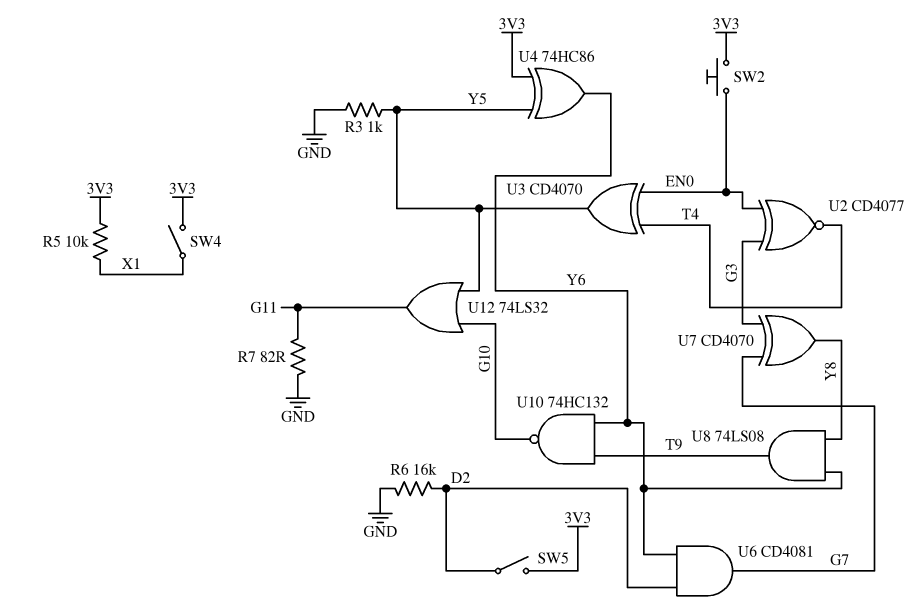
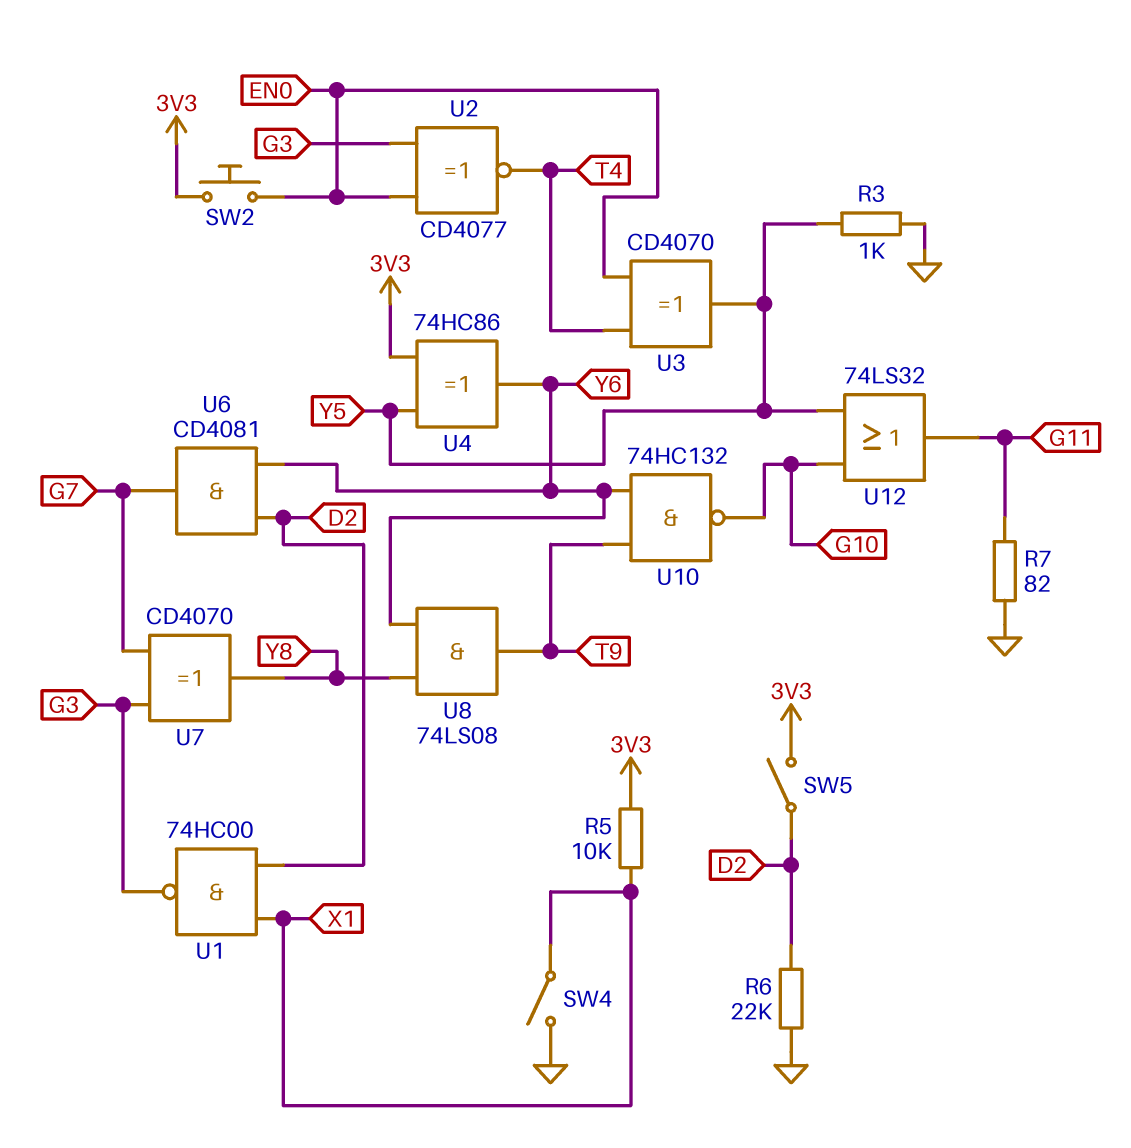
R6: 16k (D2, GND) -> 22k (D2, GND)
SW4: switch (3V3, X1) -> switch (GND, X1)
U1: none -> NAND 74HC00 (in D2, in X1, out G3)

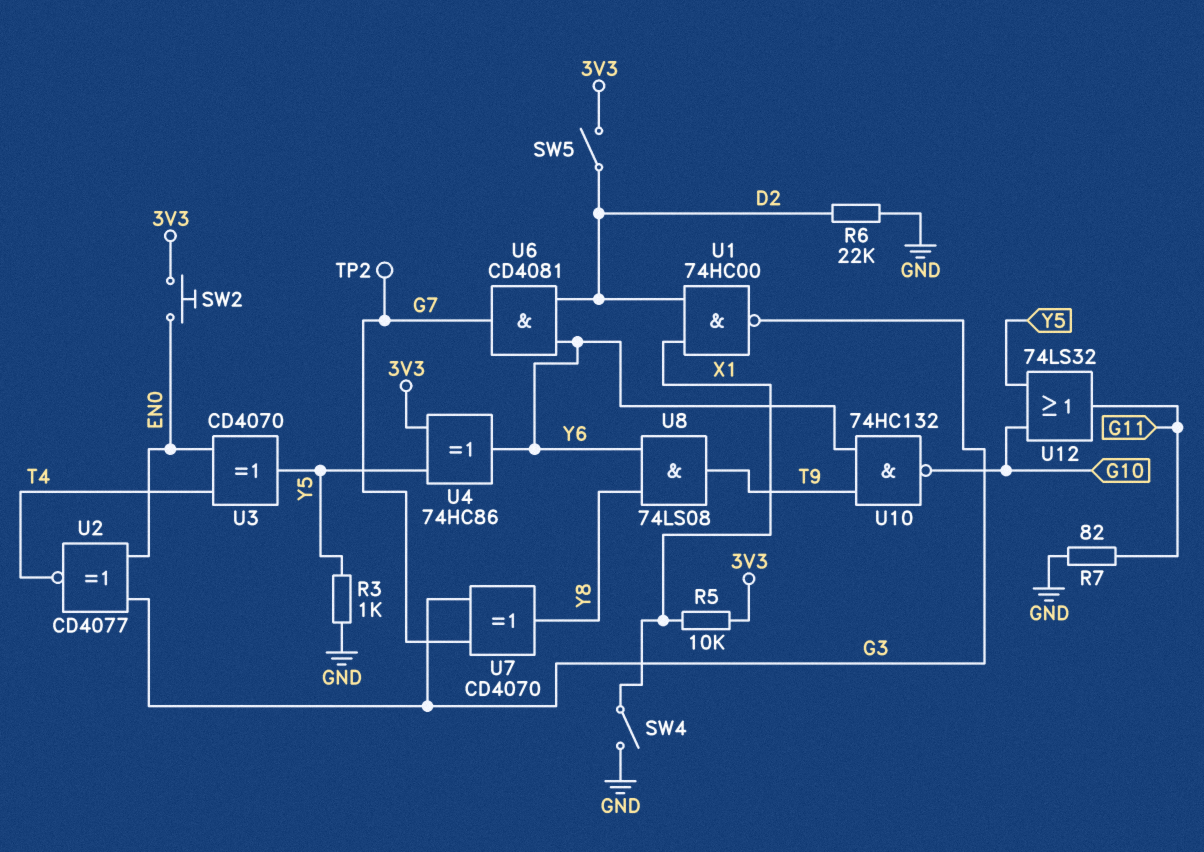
TP2: none -> test point (G7)

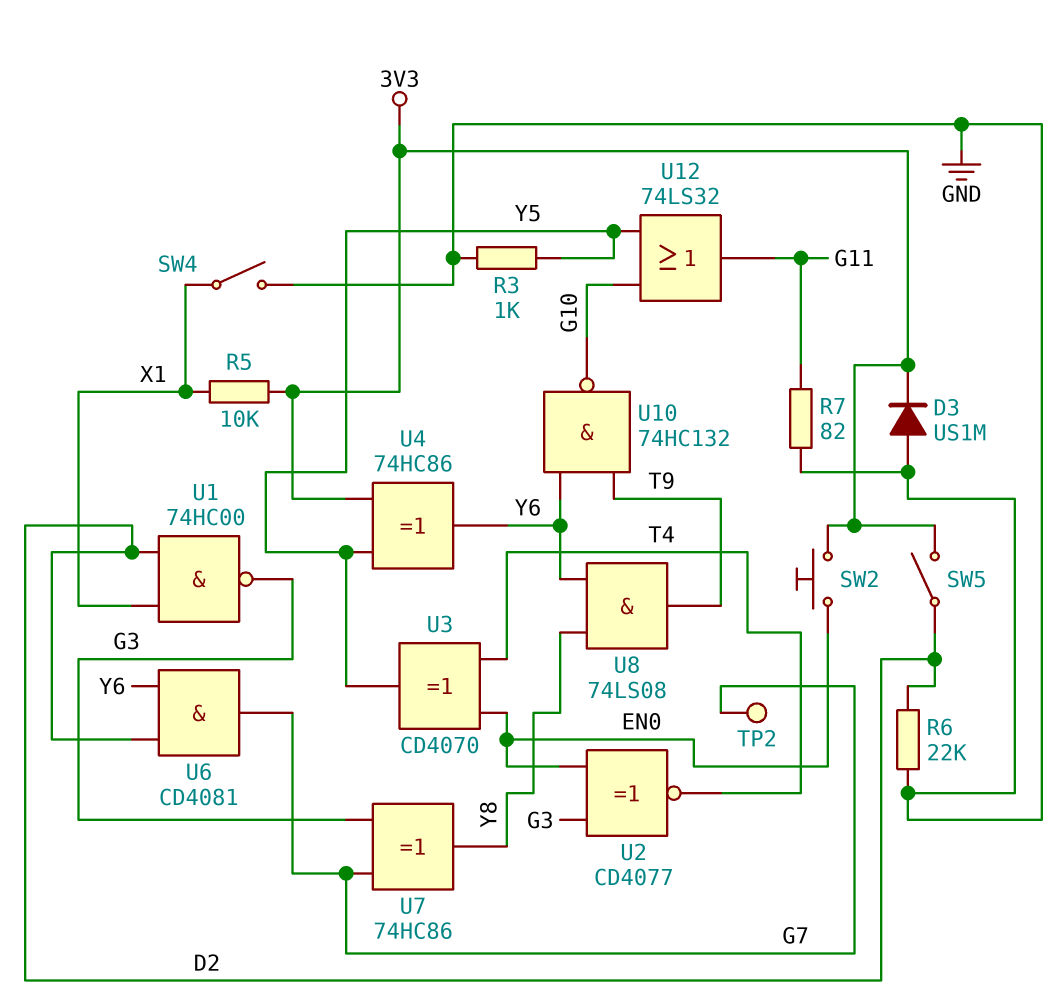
D3: none -> diode US1M (A GND, K 3V3)
U7: XOR CD4070 (in G3, in G7, out Y8) -> XOR 74HC86 (in G3, in G7, out Y8)

